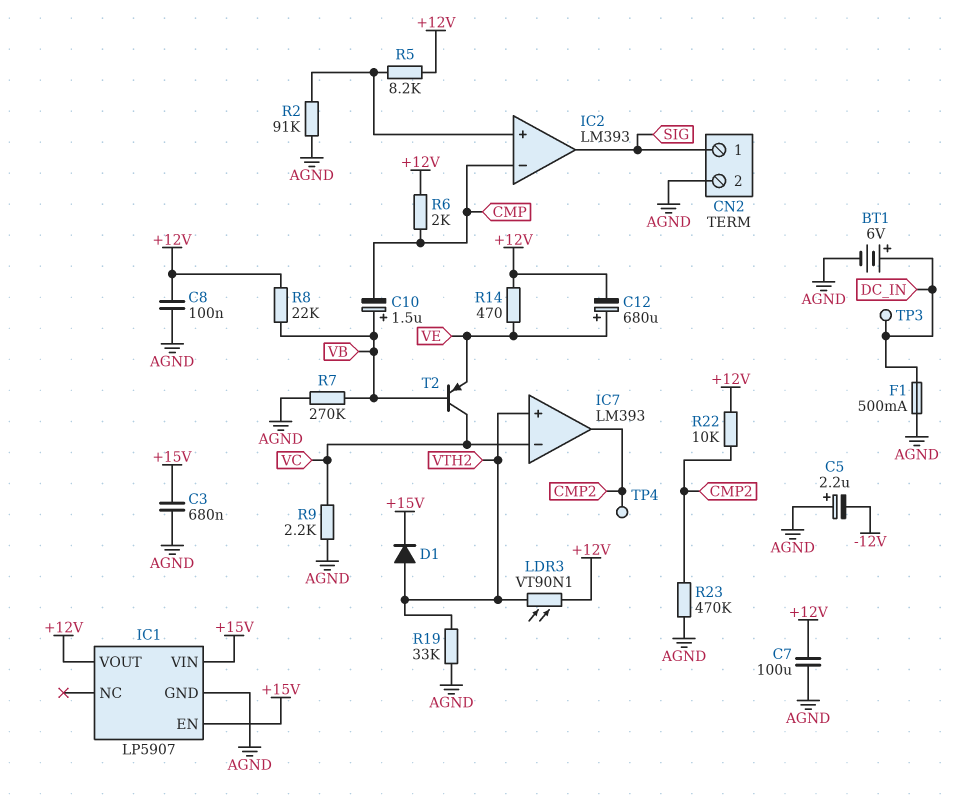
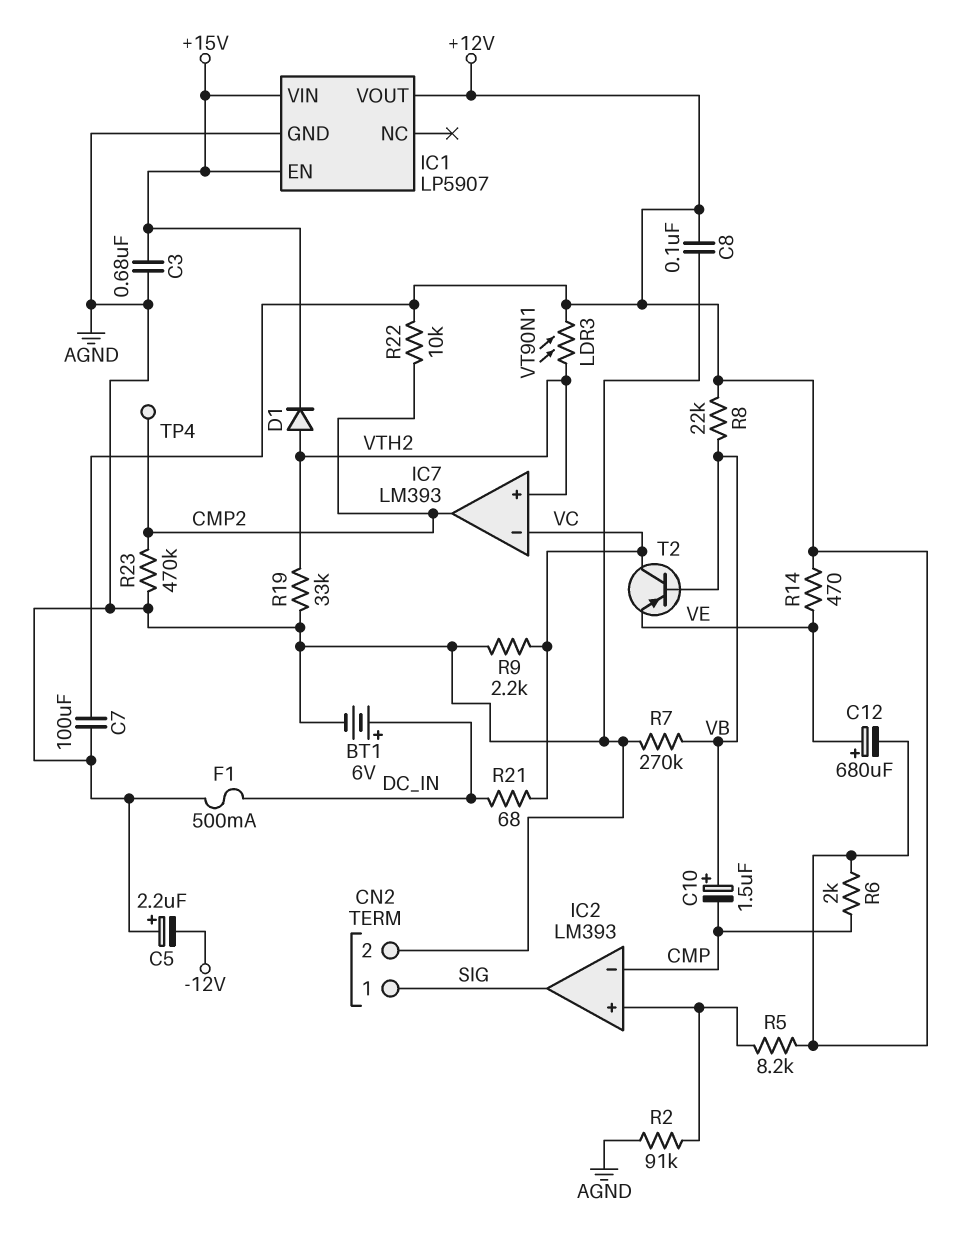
R21: none -> 68 (DC_IN, VC)
TP3: test point (DC_IN) -> none

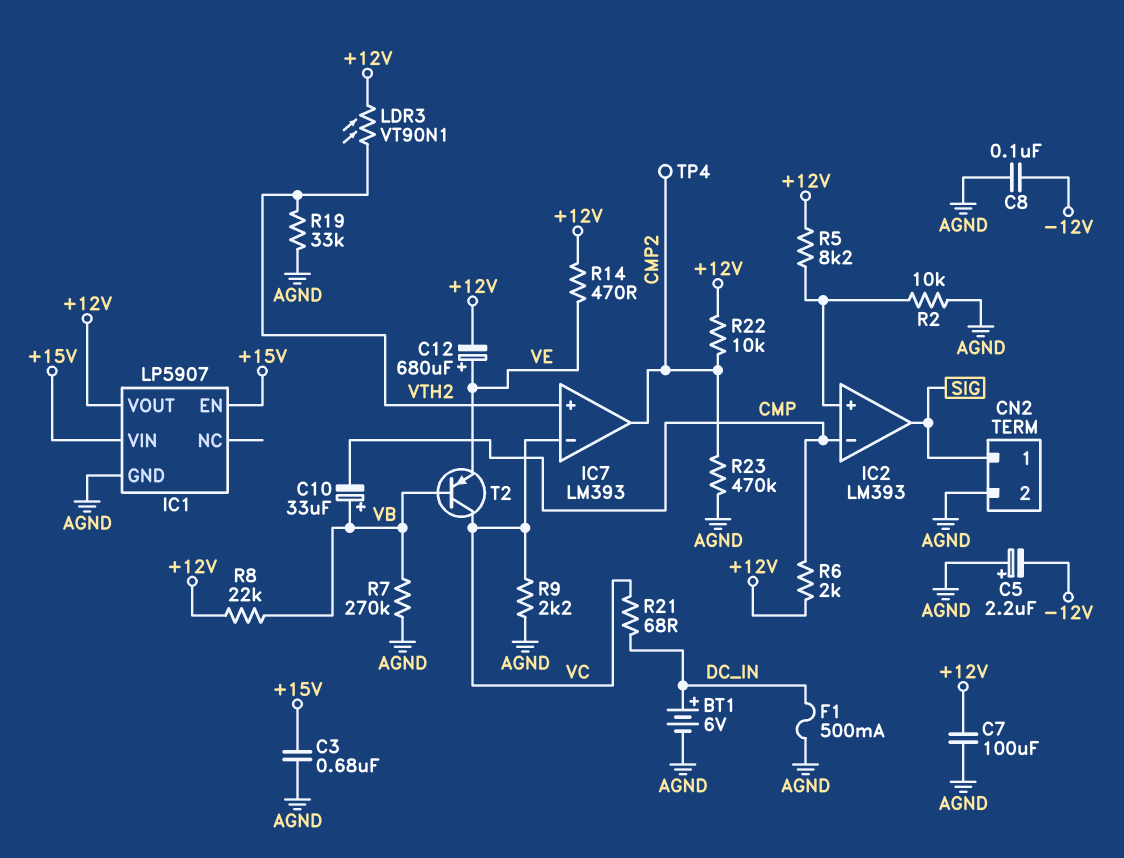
C8: 100nF (+12V, AGND) -> 100nF (-12V, AGND)
C10: 1.5uF (plus VB, minus CMP) -> 33uF (plus VB, minus CMP)
D1: diode (A VTH2, K +15V) -> none
R2: 91k (AGND, IC2/in+) -> 10k (AGND, IC2/in+)

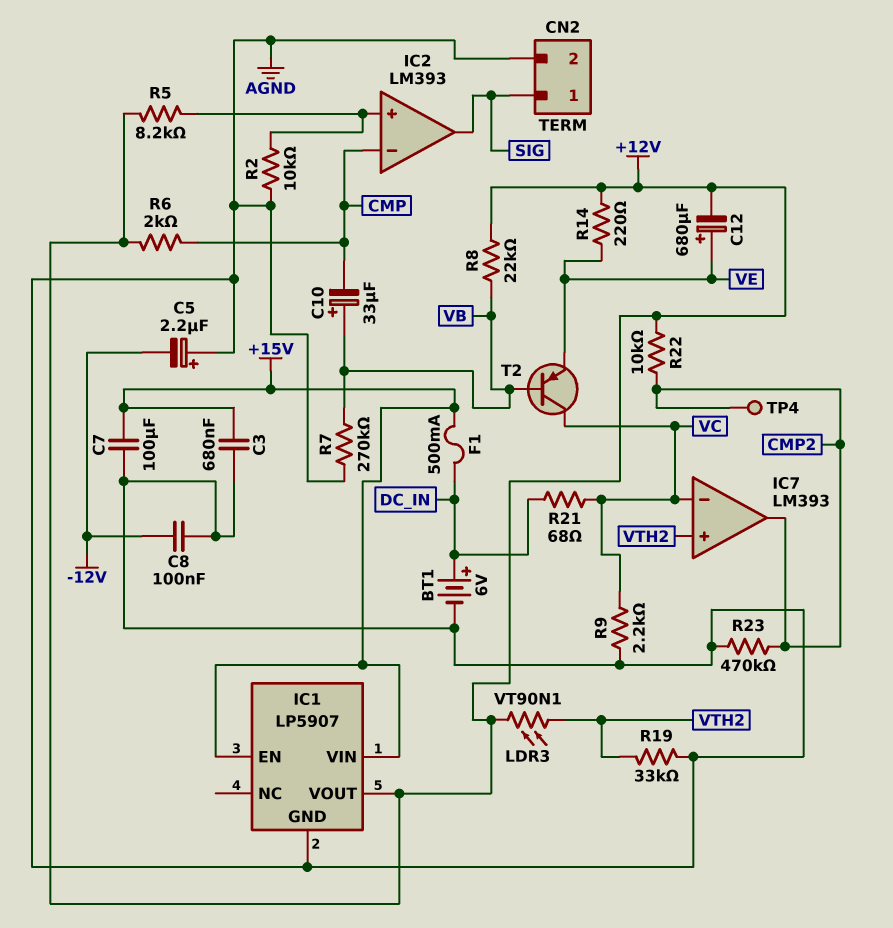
C7: 100uF (+12V, AGND) -> 100uF (+15V, AGND)
F1: 500mA (AGND, DC_IN) -> 500mA (+15V, DC_IN)
R14: 470 (+12V, VE) -> 220 (+12V, VE)

